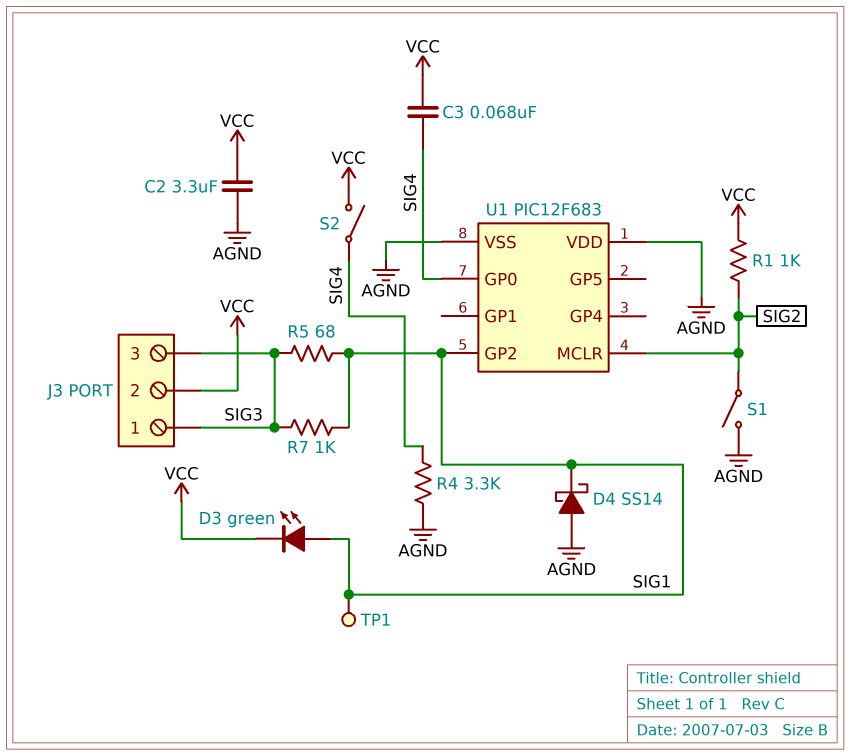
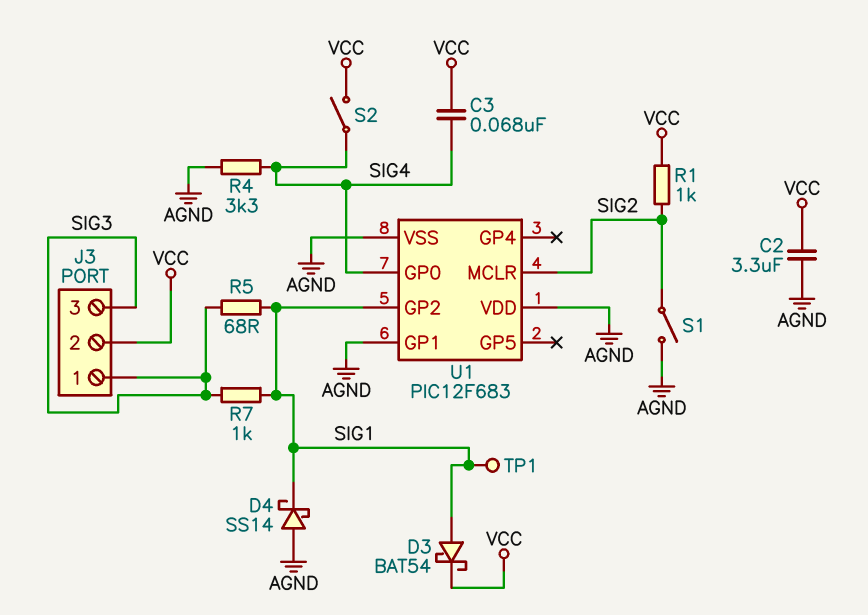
D3: LED green (A SIG1, K VCC) -> schottky BAT54 (A SIG1, K VCC)
U1 pin GP1: none -> AGND

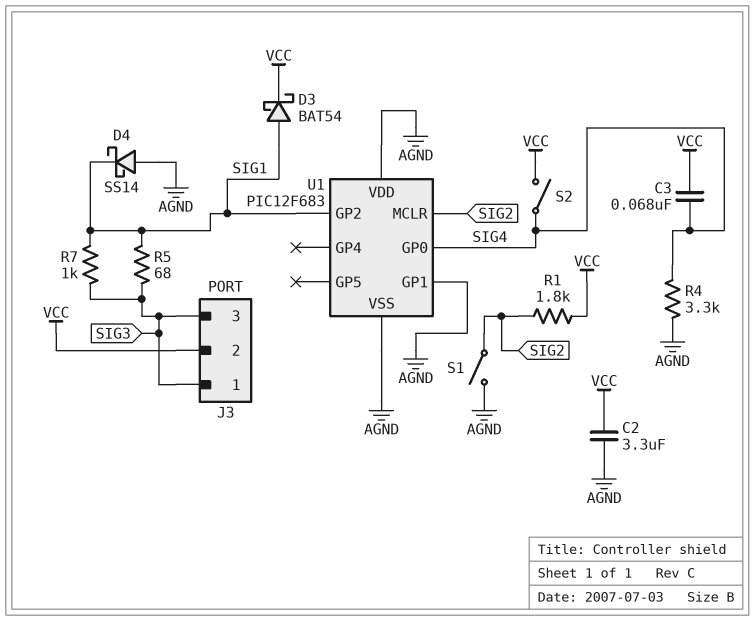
R1: 1k (SIG2, VCC) -> 1.8k (SIG2, VCC)
TP1: test point (SIG1) -> none

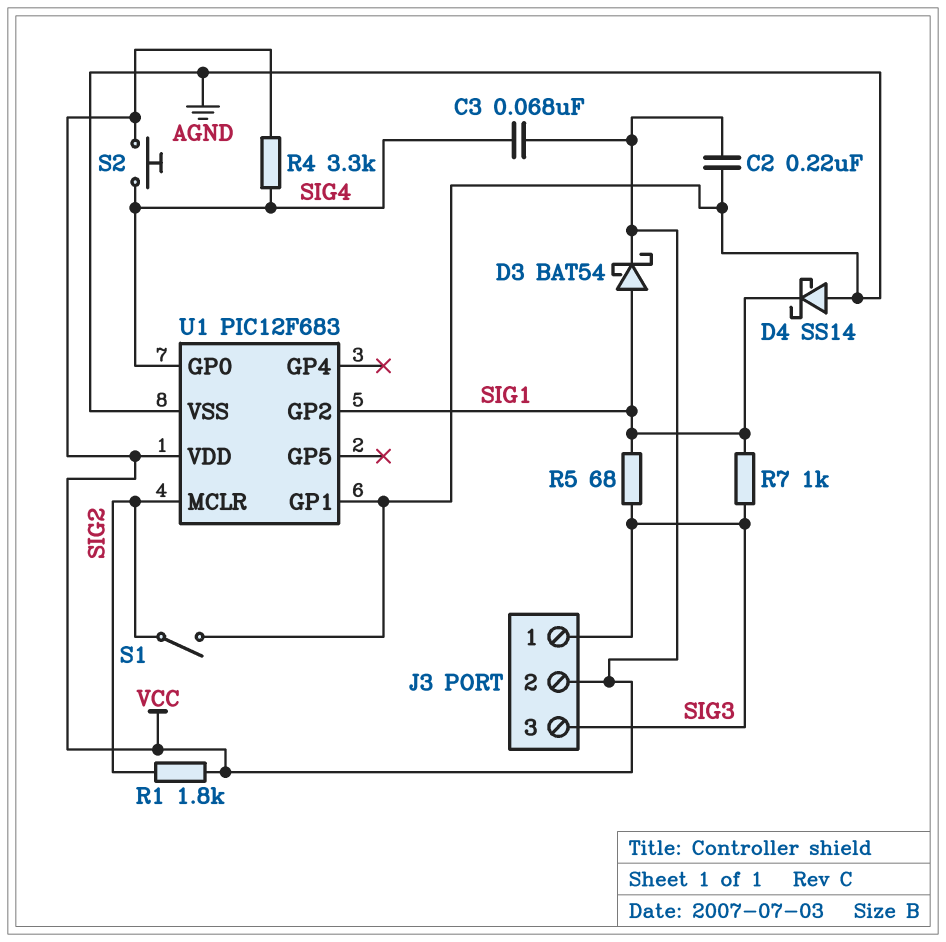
C2: 3.3uF (AGND, VCC) -> 220nF (AGND, VCC)
R4: 3.3k (AGND, SIG4) -> 3.3k (SIG4, VCC)
S2: switch (SIG4, VCC) -> button (SIG4, VCC)
U1 pin VDD: AGND -> VCC

